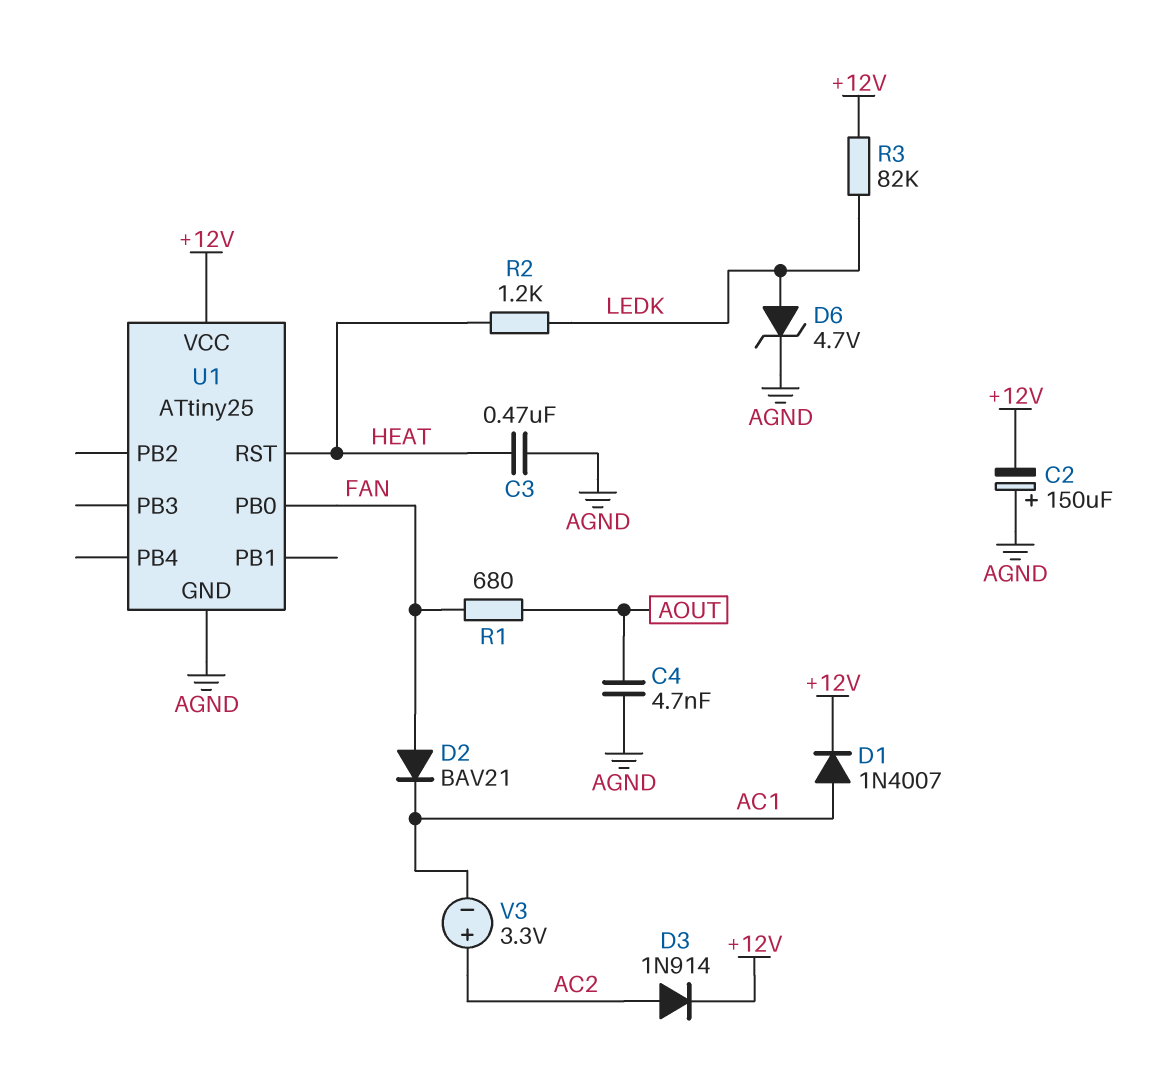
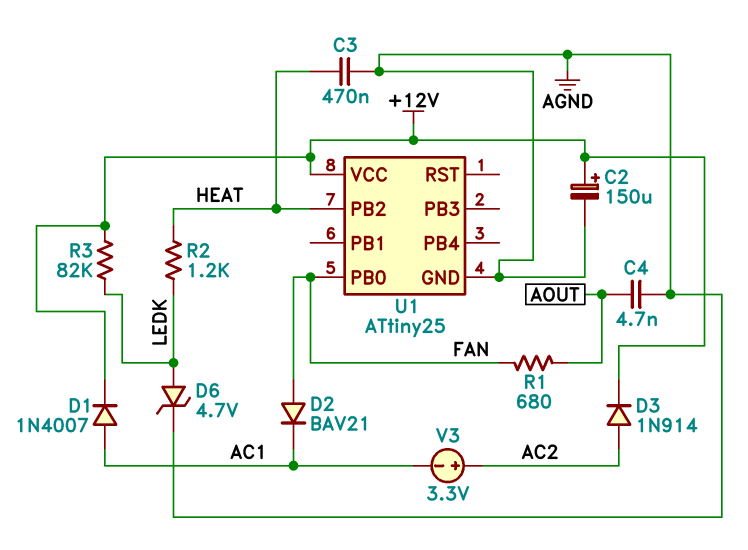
C2: 150uF (plus AGND, minus +12V) -> 150uF (plus +12V, minus AGND)
U1 pin PB2: none -> HEAT
U1 pin RST: HEAT -> none

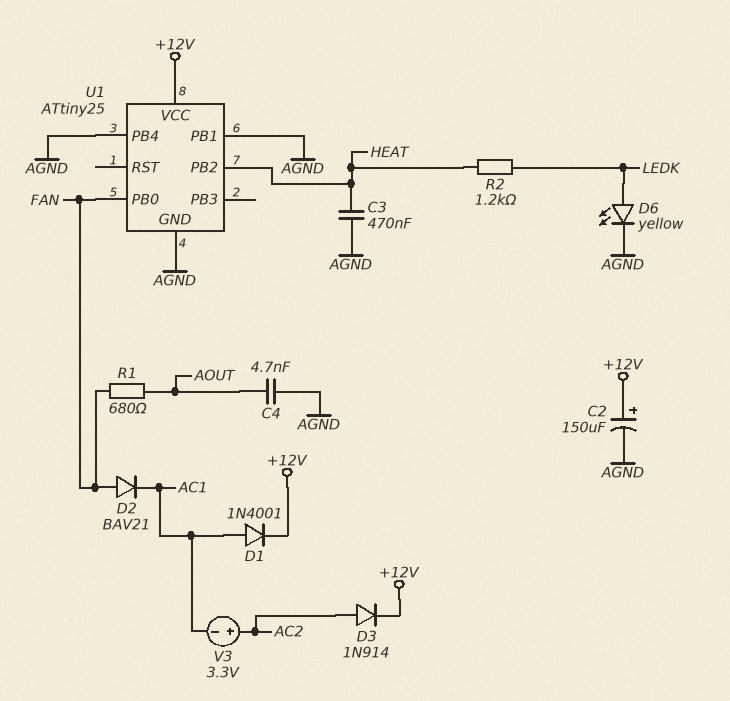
D1: diode 1N4007 (A AC1, K +12V) -> diode 1N4001 (A AC1, K +12V)
D6: zener 4.7V (A LEDK, K AGND) -> LED yellow (A LEDK, K AGND)
R3: 82k (+12V, LEDK) -> none
U1 pin PB1: none -> AGND
U1 pin PB4: none -> AGND

